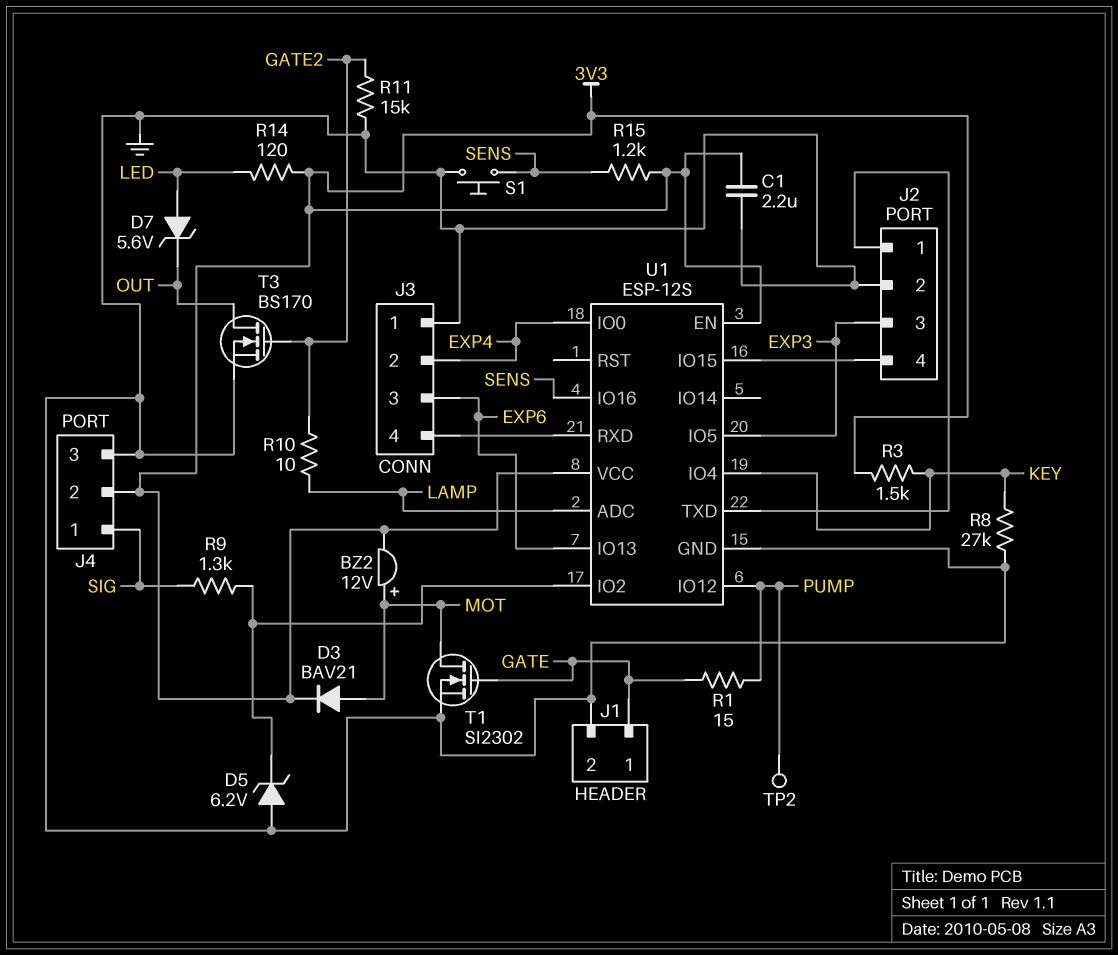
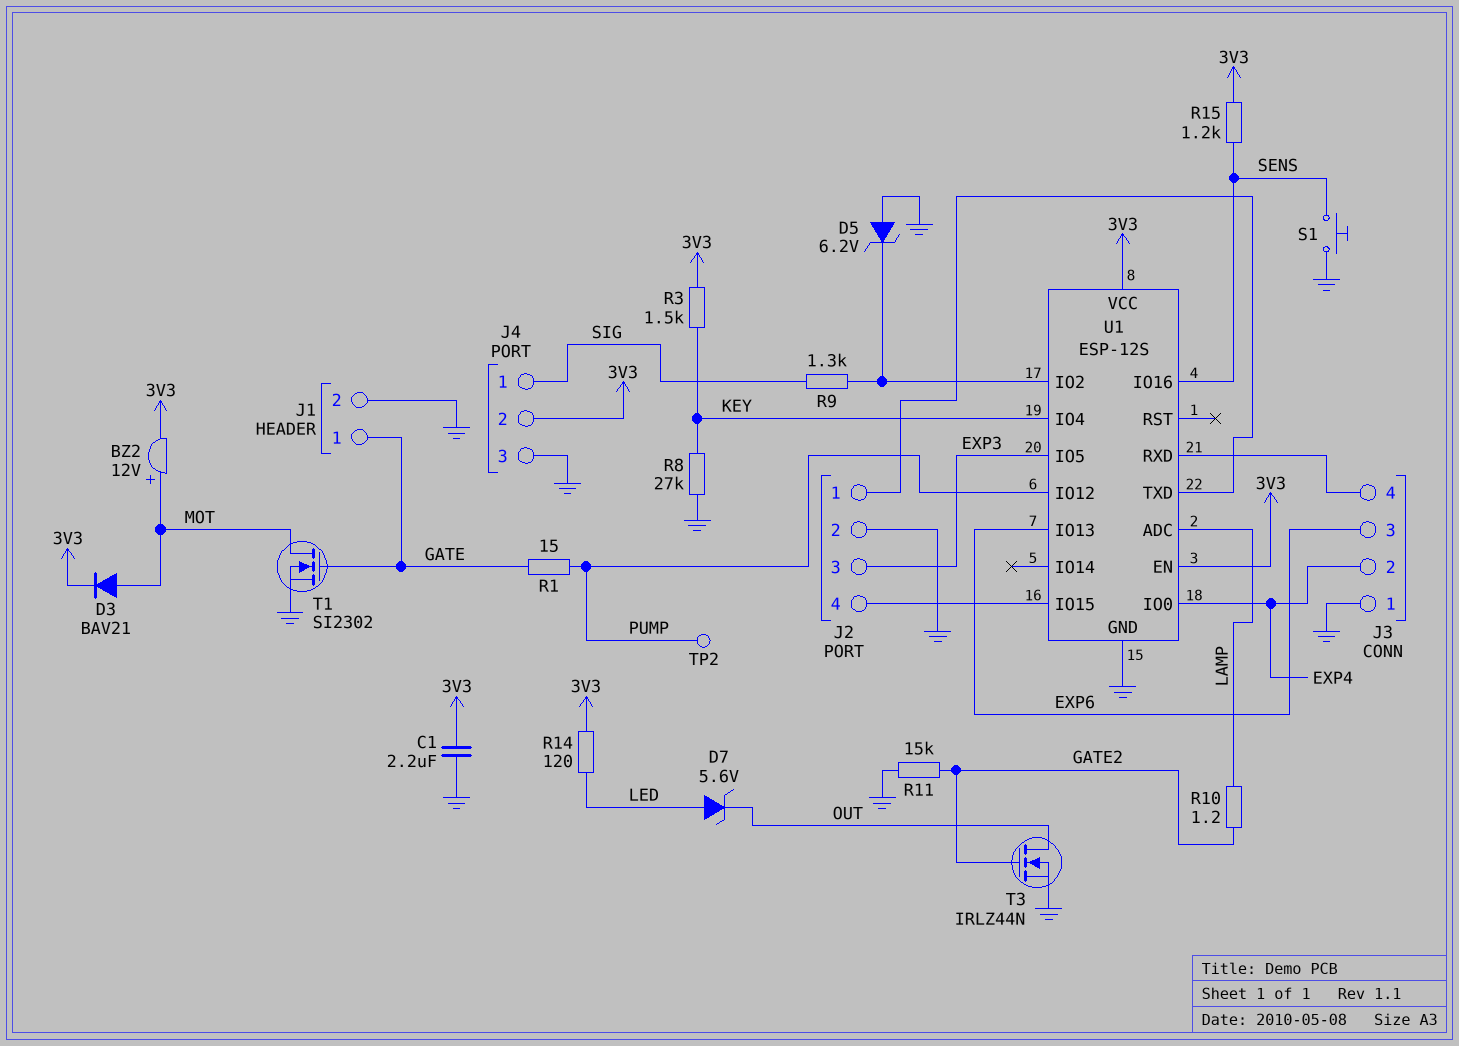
R10: 10 (GATE2, LAMP) -> 1.2 (GATE2, LAMP)
T3: NMOS BS170 (G GATE2, D OUT, S GND) -> NMOS IRLZ44N (G GATE2, D OUT, S GND)

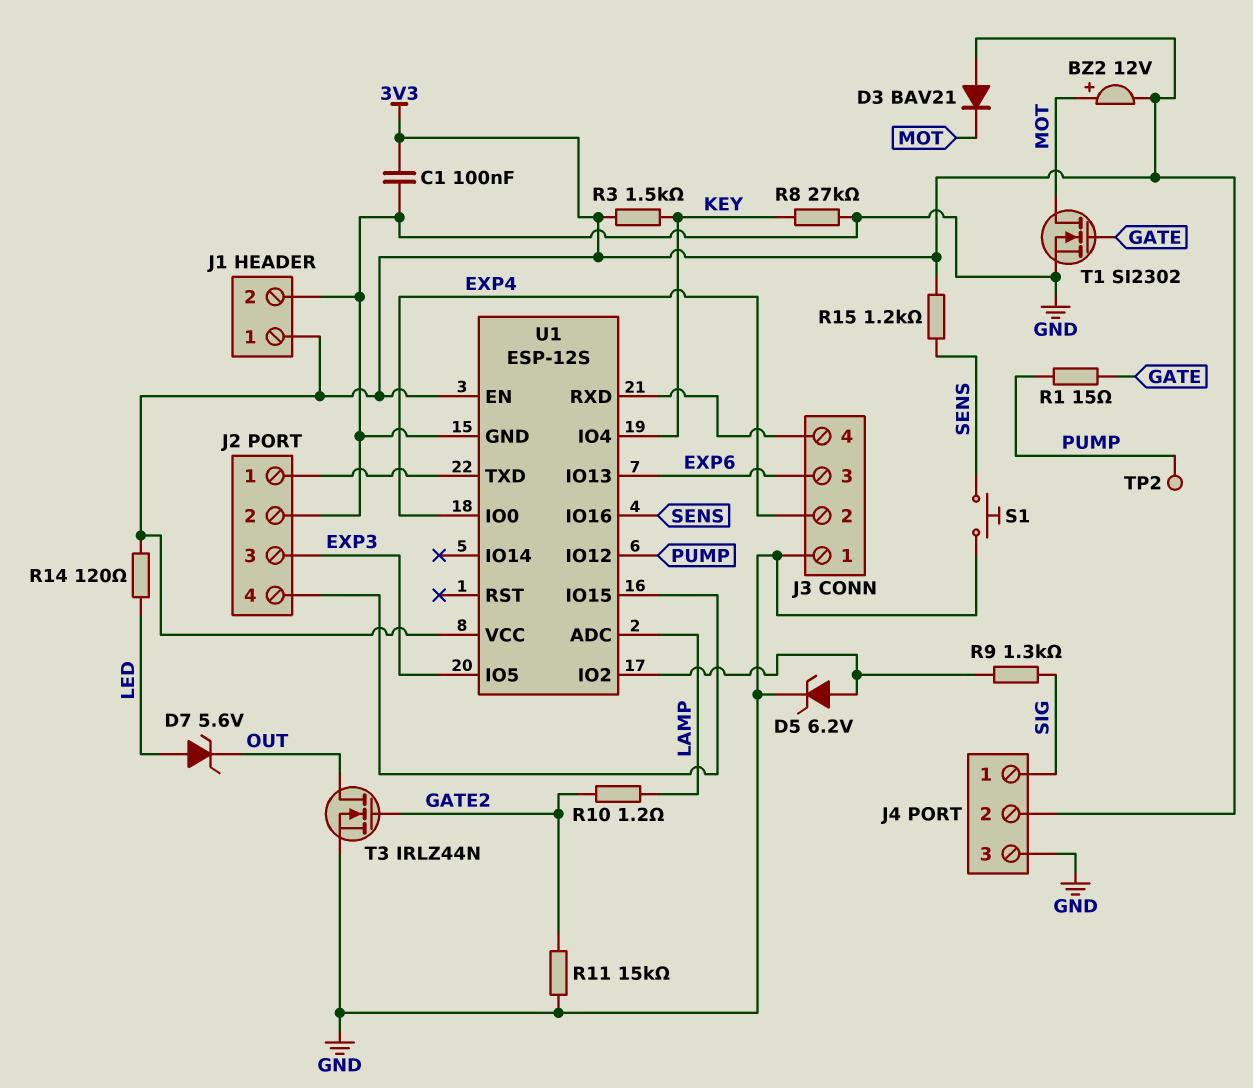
C1: 2.2uF (3V3, GND) -> 100nF (3V3, GND)
D3: diode BAV21 (A MOT, K 3V3) -> diode BAV21 (A 3V3, K MOT)
D5: zener 6.2V (A GND, K U1/IO2) -> zener 6.2V (A U1/IO2, K GND)
J1 pin 1: GATE -> 3V3

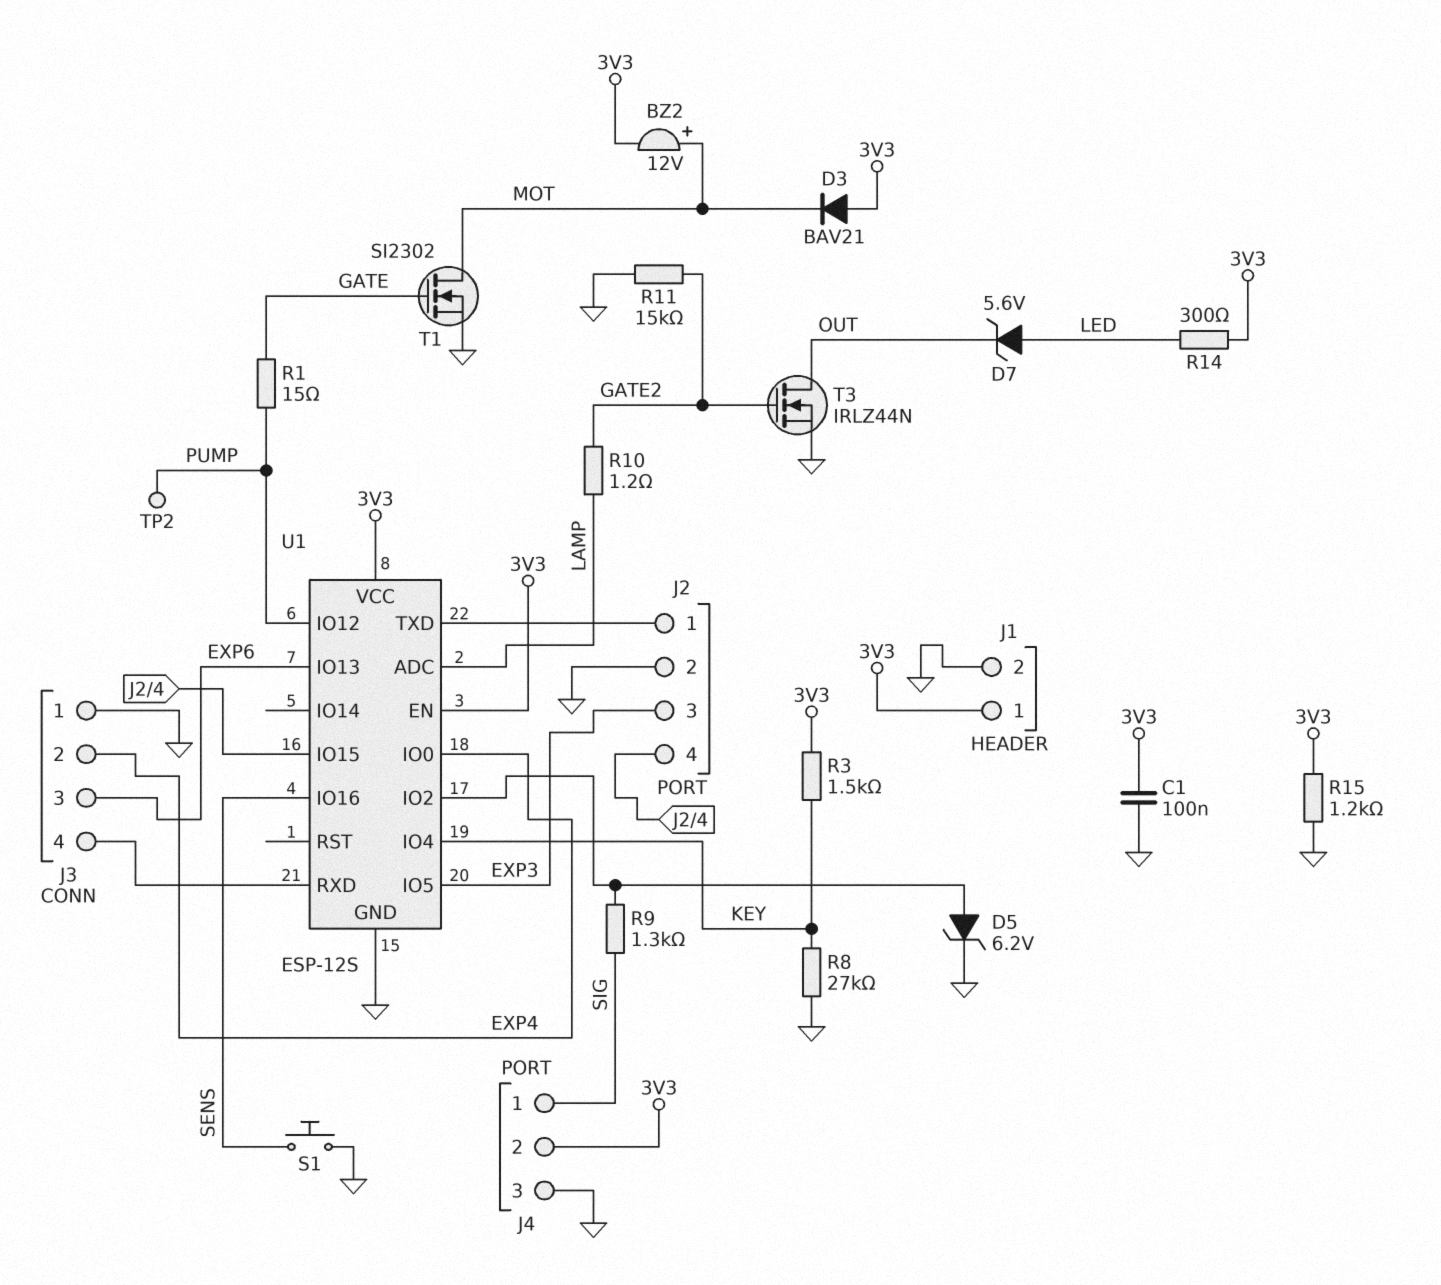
R14: 120 (3V3, LED) -> 300 (3V3, LED)
R15: 1.2k (3V3, SENS) -> 1.2k (3V3, GND)

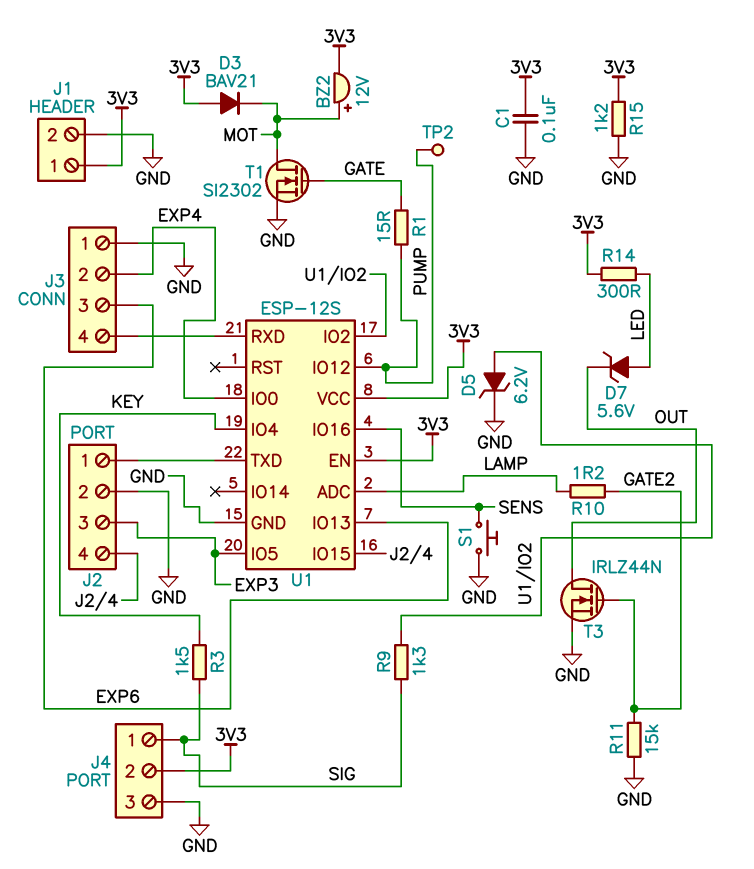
R3: 1.5k (3V3, KEY) -> 1.5k (KEY, SIG)
R8: 27k (GND, KEY) -> none

